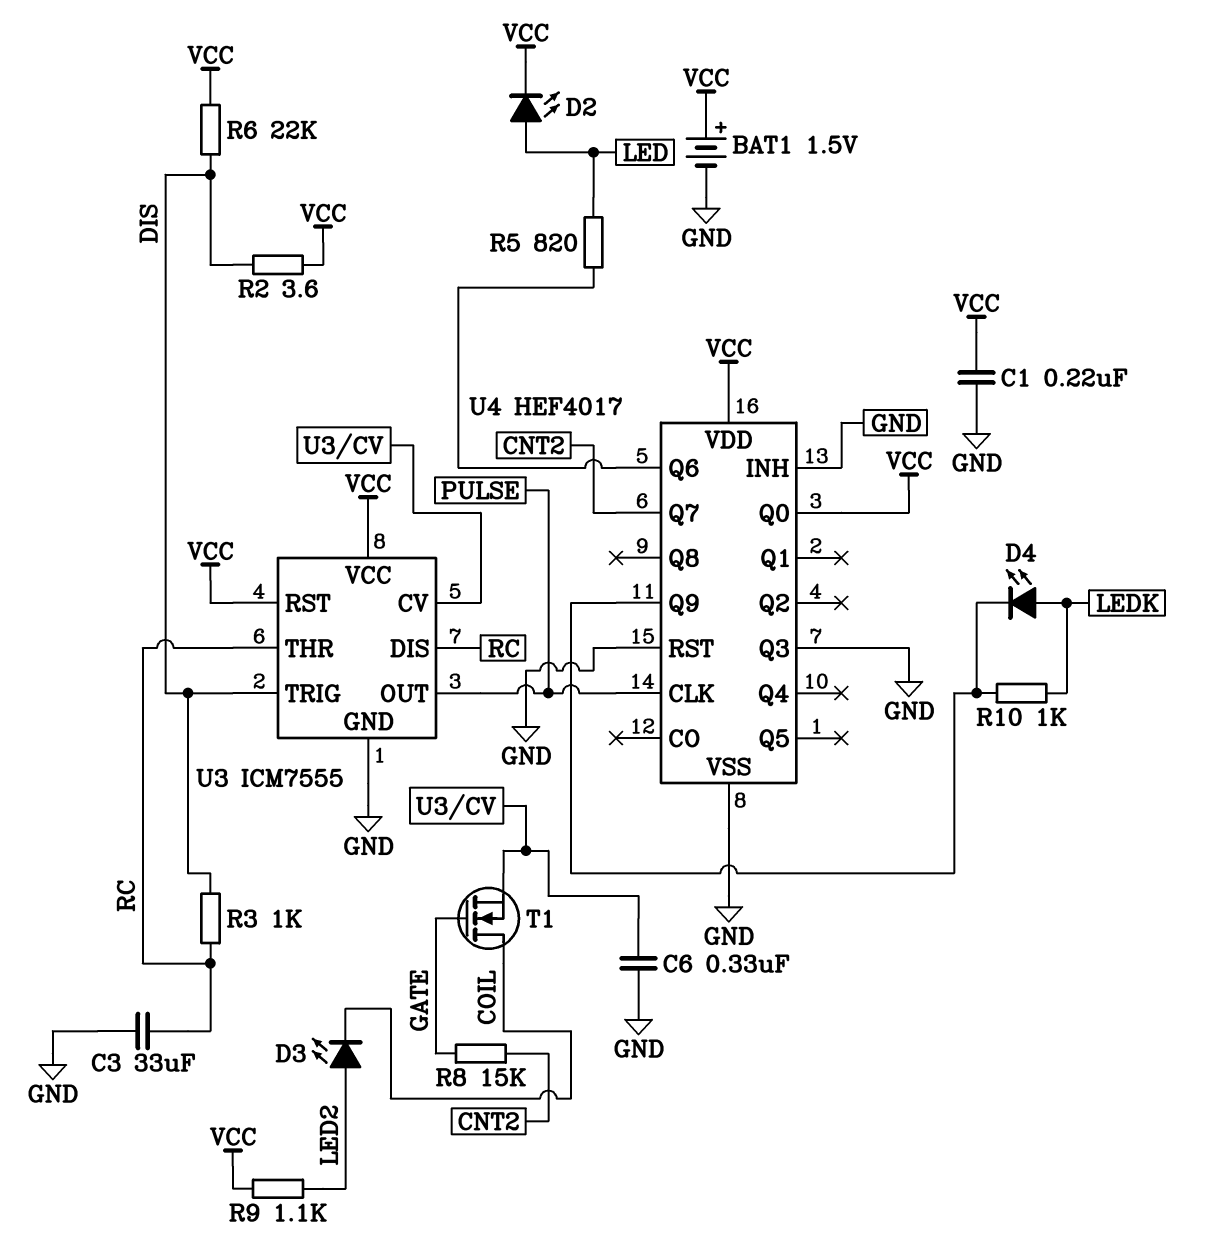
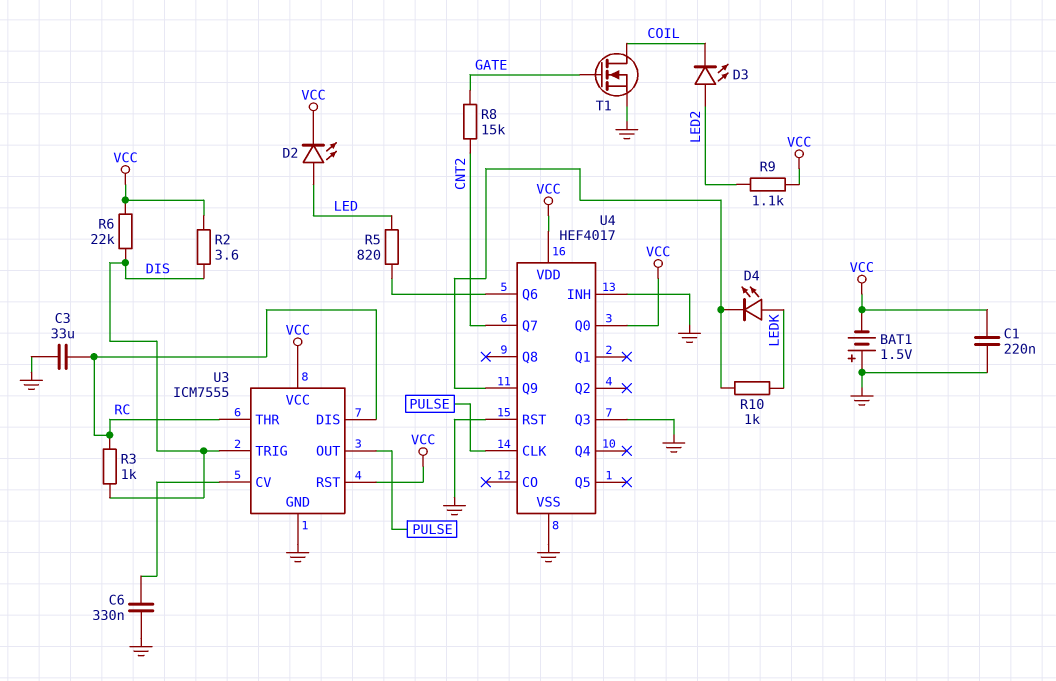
BAT1: 1.5V (plus VCC, minus GND) -> 1.5V (plus GND, minus VCC)
T1: NMOS (G GATE, D COIL, S U3/CV) -> NMOS (G GATE, D COIL, S GND)

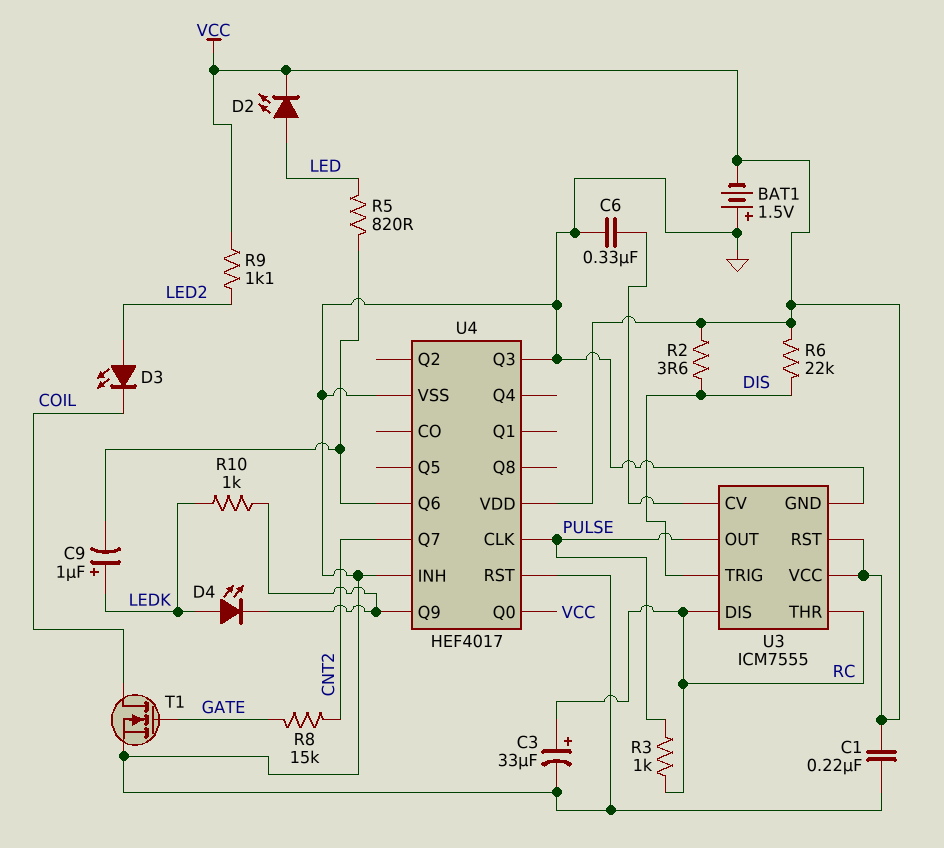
C3: 33uF (GND, RC) -> 33uF (plus RC, minus GND)
C9: none -> 1uF (plus LEDK, minus U4/Q6)
R3: 1k (DIS, RC) -> 1k (PULSE, RC)

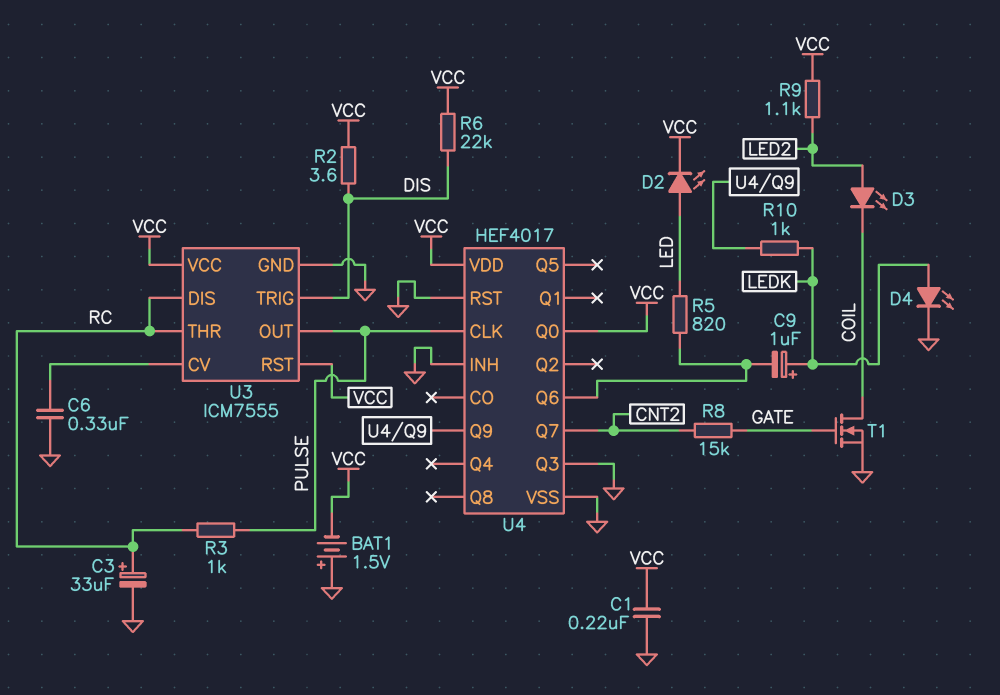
D4: LED (A LEDK, K U4/Q9) -> LED (A LEDK, K GND)

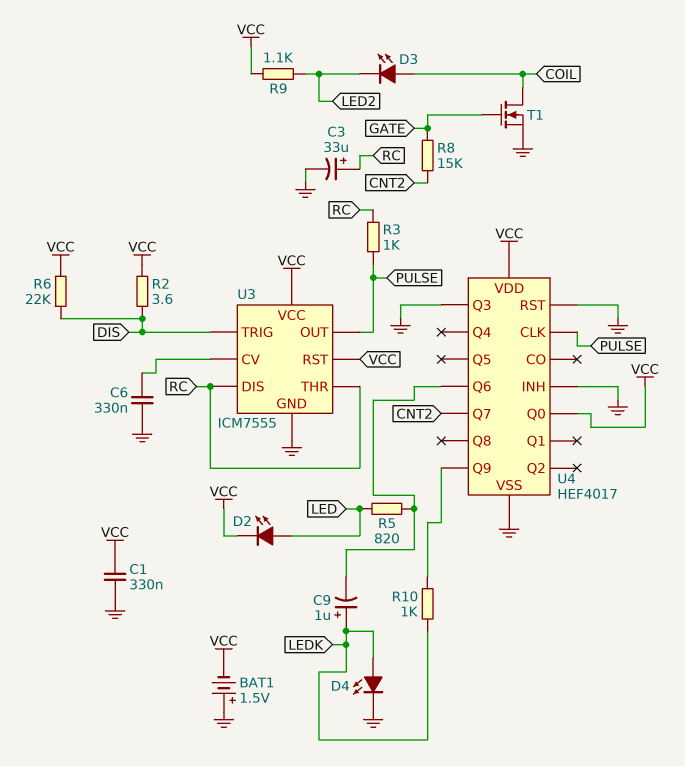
C1: 220nF (GND, VCC) -> 330nF (GND, VCC)
D3: LED (A LED2, K COIL) -> LED (A COIL, K LED2)

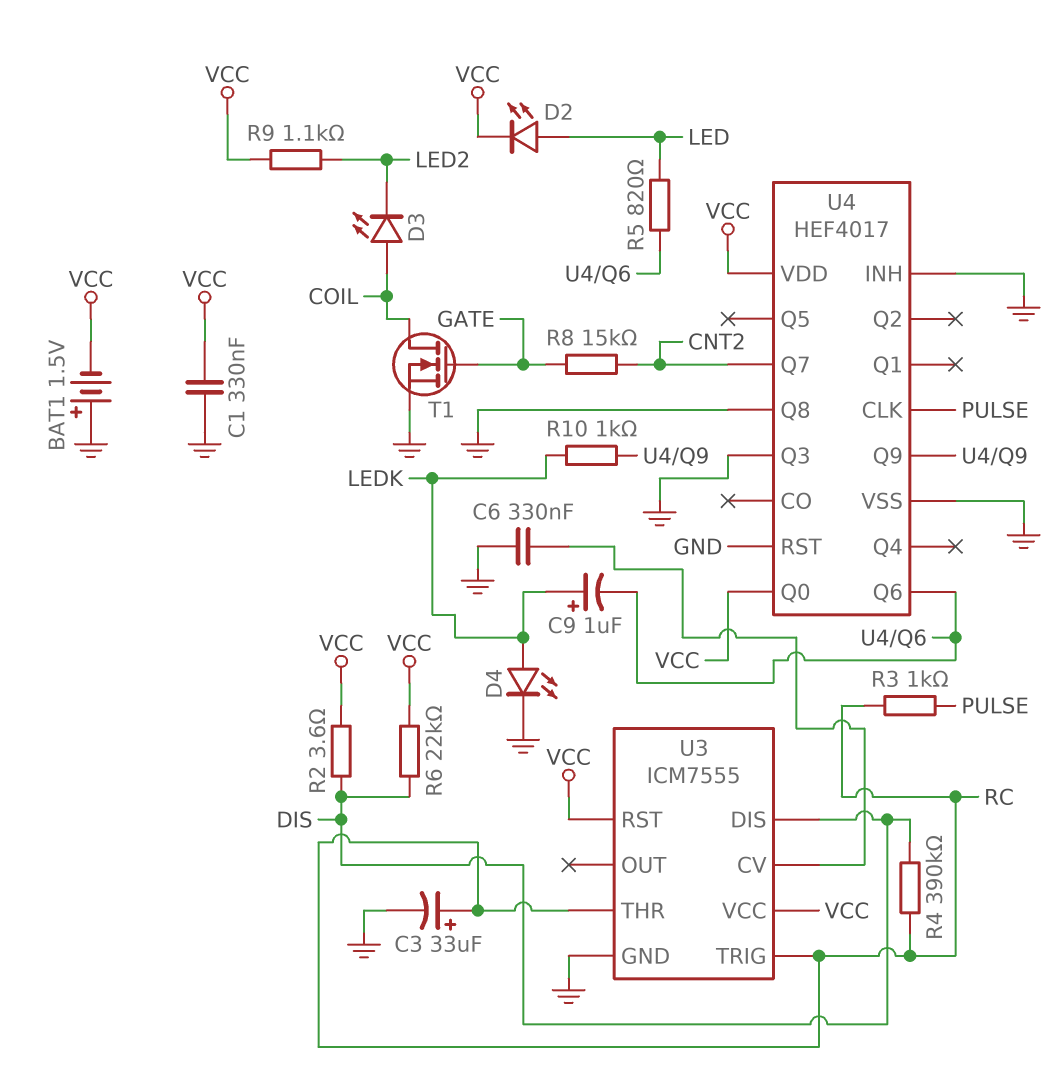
R4: none -> 390k (DIS, RC)
U3 pin DIS: RC -> DIS
U3 pin OUT: PULSE -> none
U3 pin TRIG: DIS -> RC
U4 pin Q8: none -> GND

